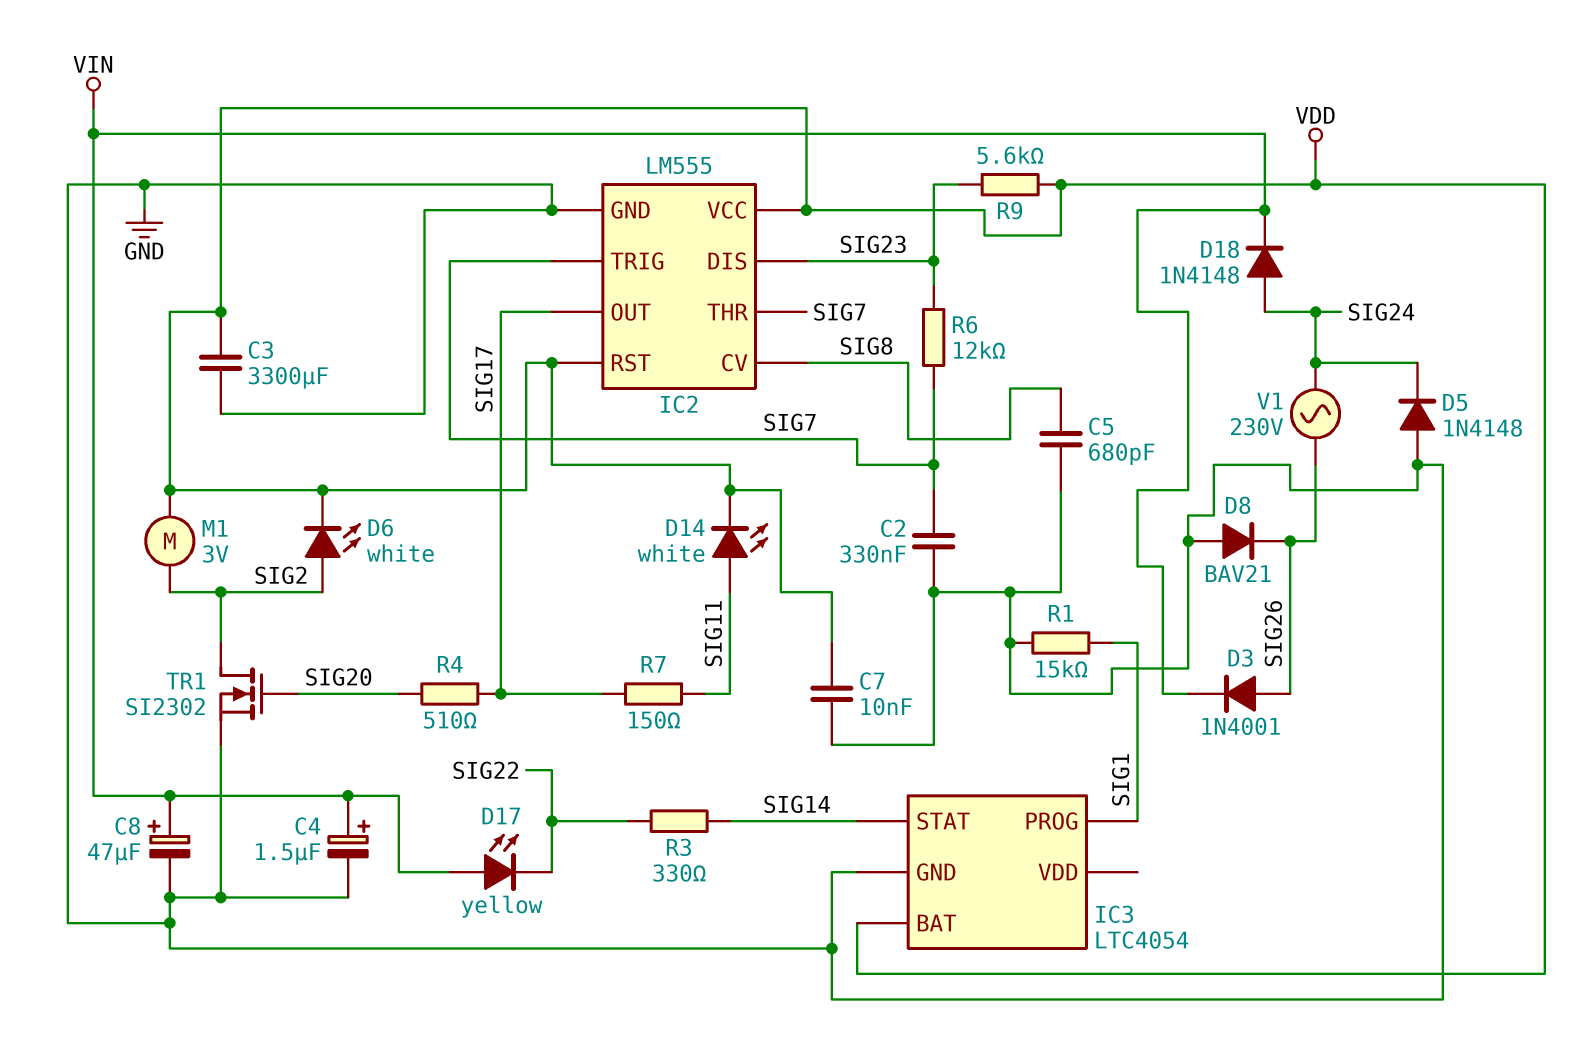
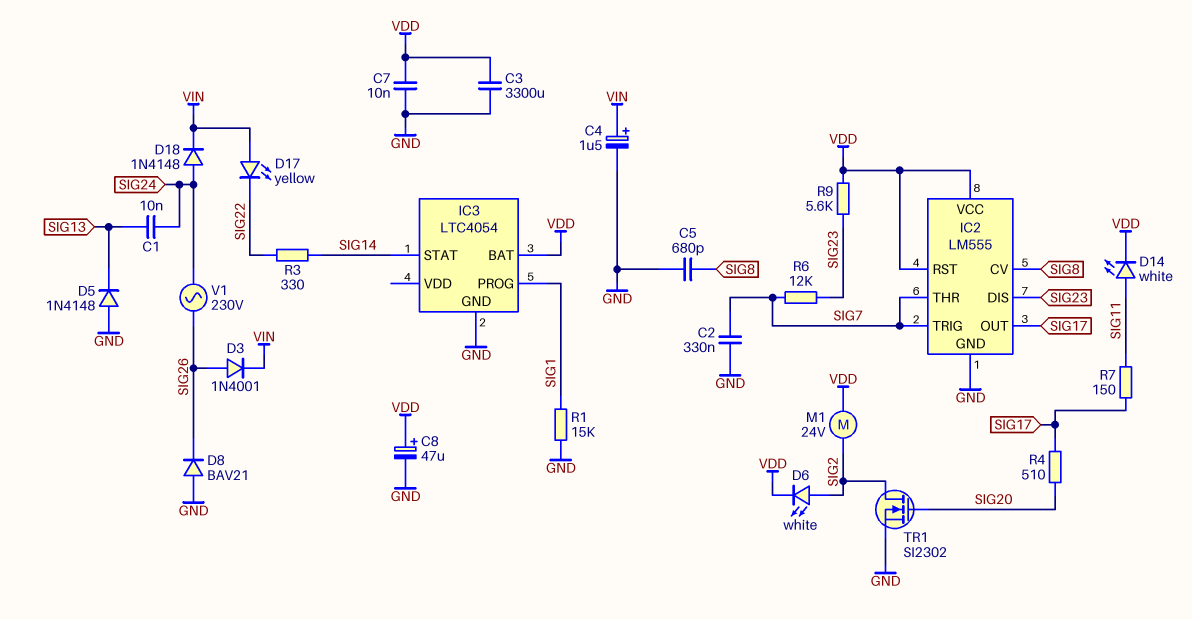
C1: none -> 10nF (SIG13, SIG24)
C8: 47uF (plus VIN, minus GND) -> 47uF (plus VDD, minus GND)
D5: diode 1N4148 (A GND, K SIG24) -> diode 1N4148 (A GND, K SIG13)
M1: motor 3V (SIG2, VDD) -> motor 24V (SIG2, VDD)

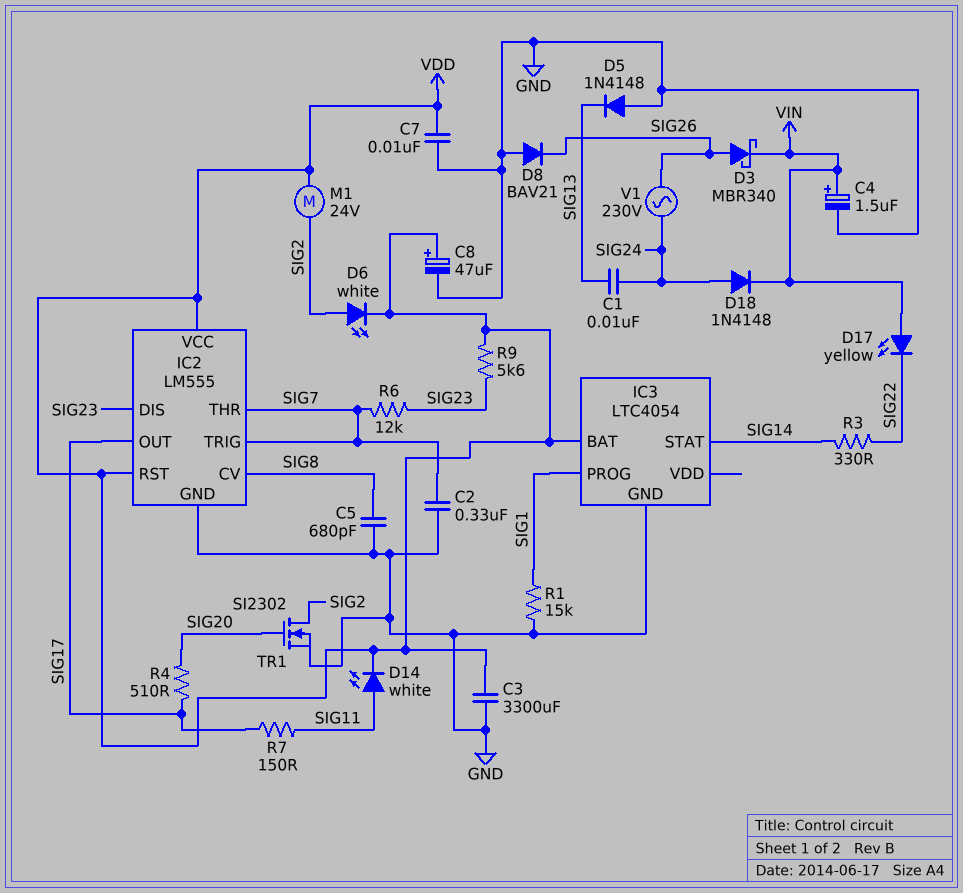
D3: diode 1N4001 (A SIG26, K VIN) -> schottky MBR340 (A SIG26, K VIN)

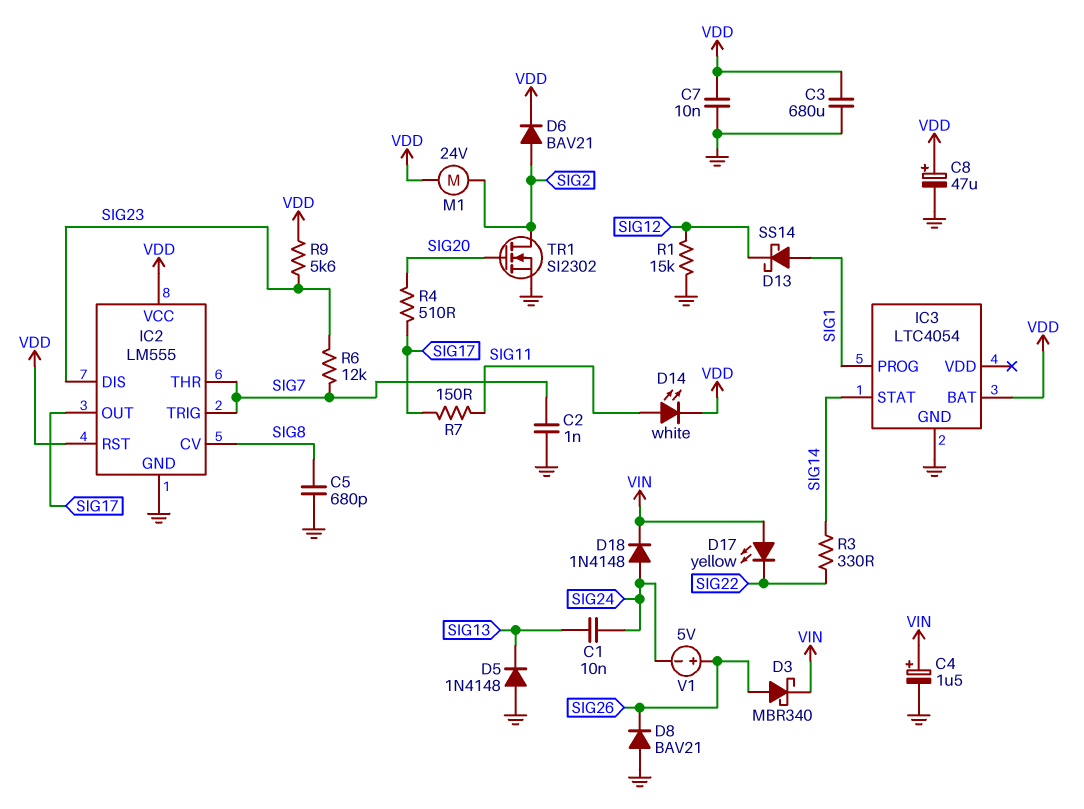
C2: 330nF (GND, SIG7) -> 1nF (GND, SIG7)
C3: 3300uF (GND, VDD) -> 680uF (GND, VDD)
D6: LED white (A SIG2, K VDD) -> diode BAV21 (A SIG2, K VDD)
D13: none -> schottky SS14 (A SIG1, K SIG12)
R1: 15k (GND, SIG1) -> 15k (GND, SIG12)
V1: AC 230V (SIG24, SIG26) -> 5V (plus SIG26, minus SIG24)

